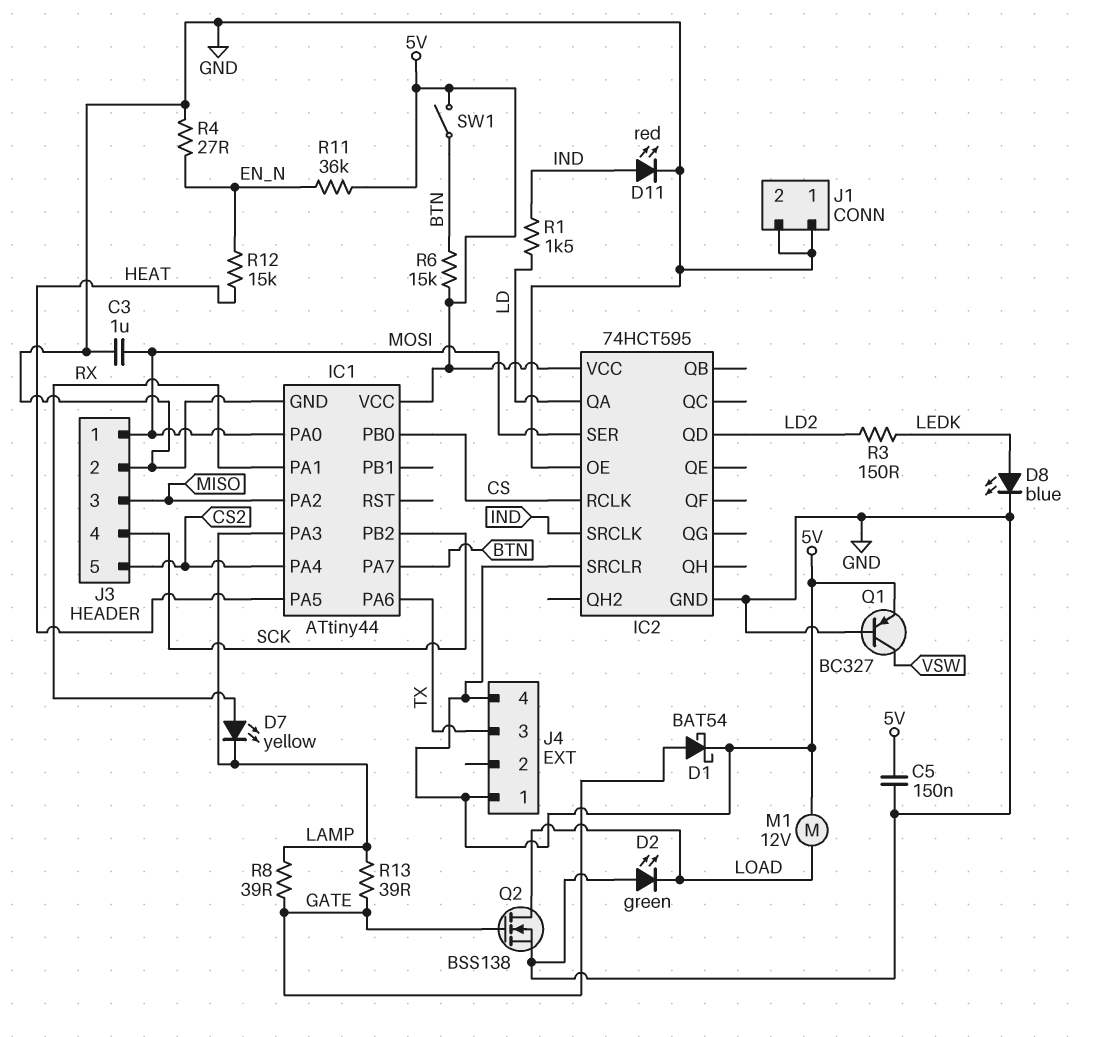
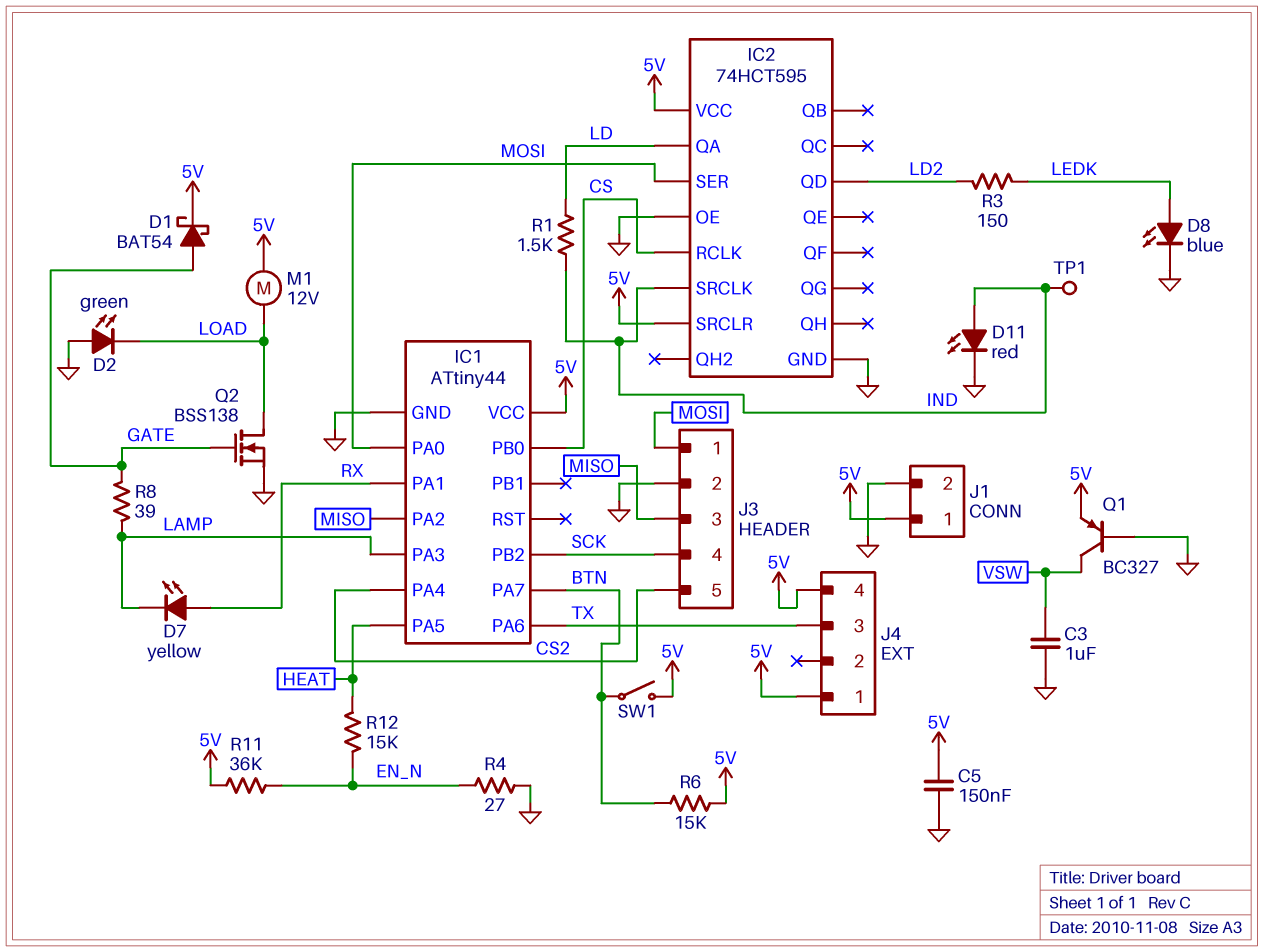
C3: 1uF (GND, MOSI) -> 1uF (GND, VSW)
J1 pin 1: GND -> 5V
R13: 39 (GATE, LAMP) -> none
TP1: none -> test point (IND)

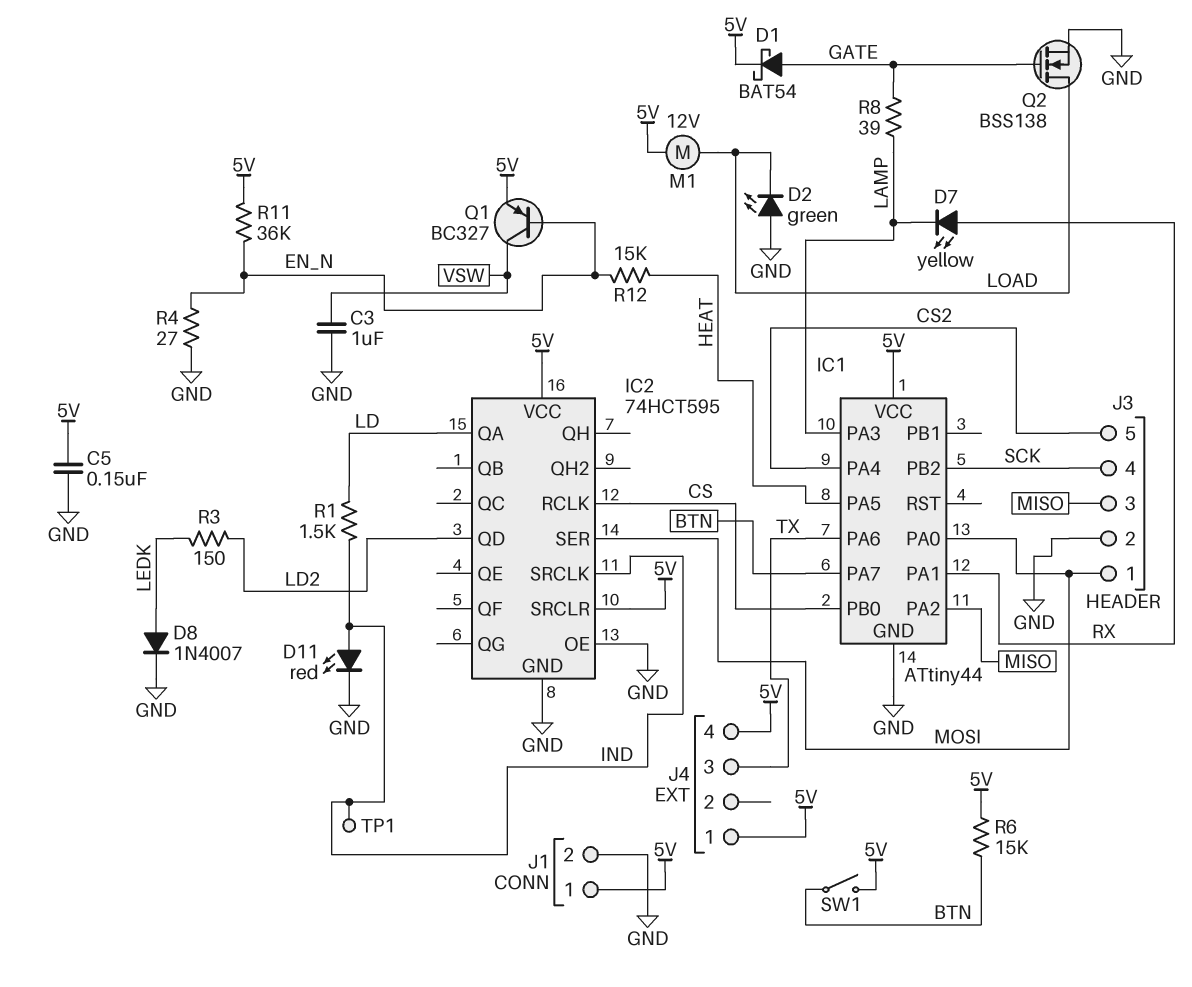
D8: LED blue (A LEDK, K GND) -> diode 1N4007 (A LEDK, K GND)
Q1: PNP BC327 (B GND, C VSW, E 5V) -> PNP BC327 (B EN_N, C VSW, E 5V)

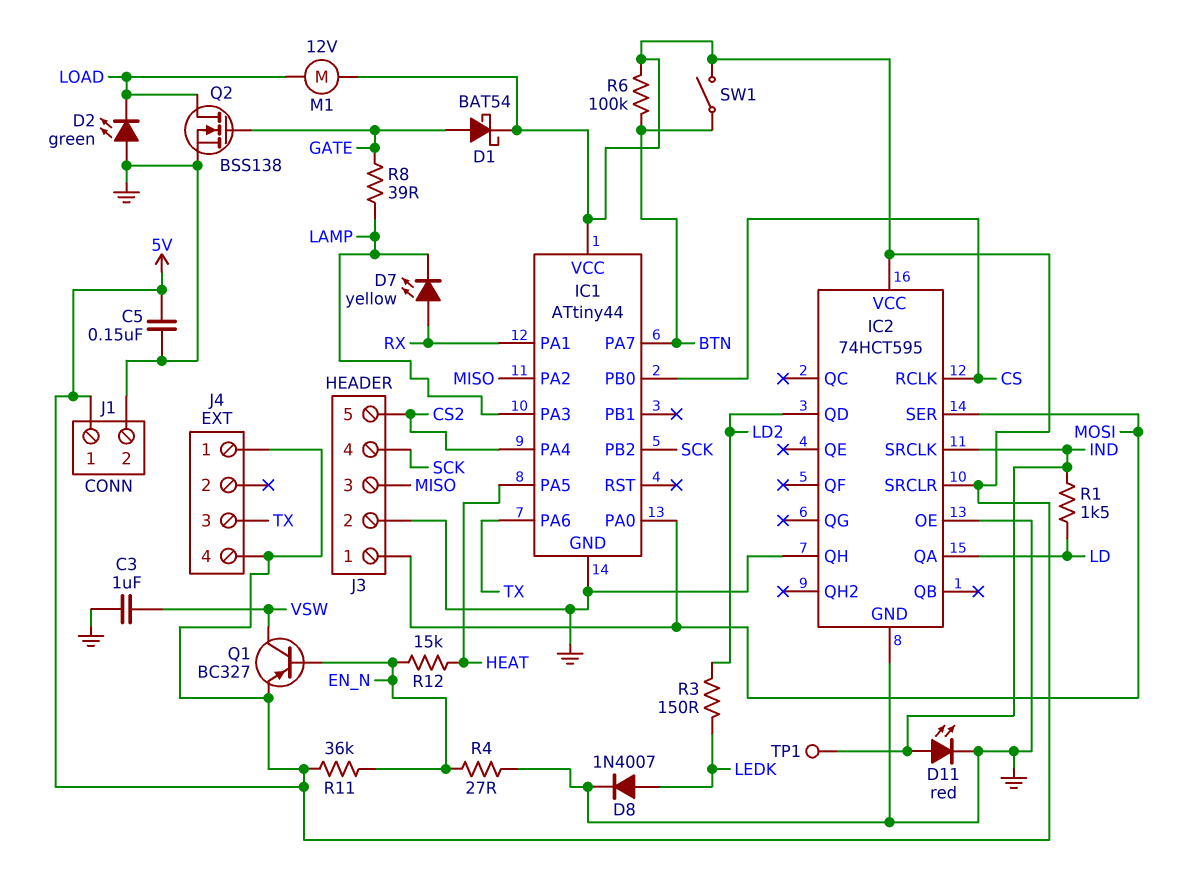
IC2 pin QH: none -> GND
R6: 15k (5V, BTN) -> 100k (5V, BTN)

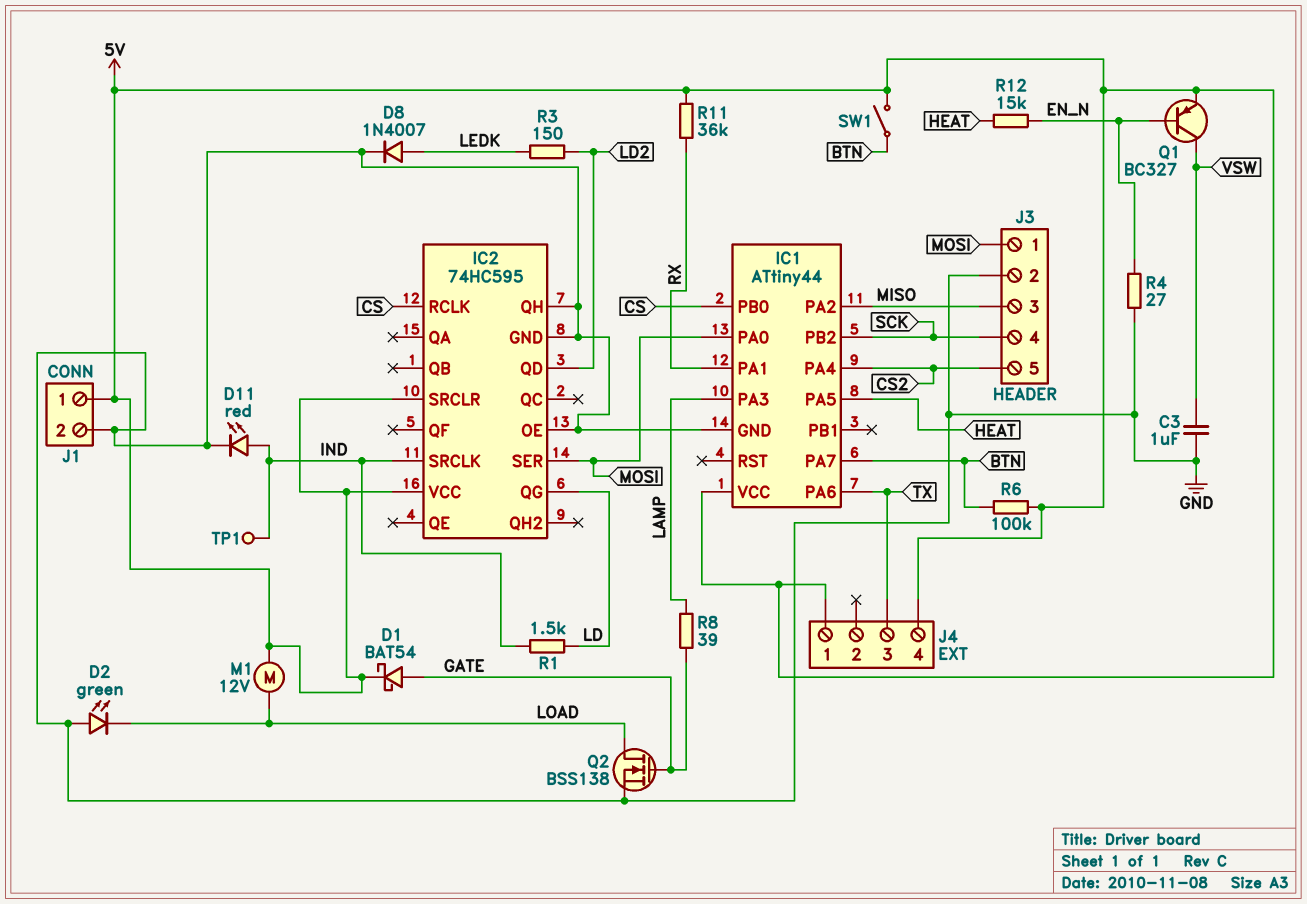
C5: 150nF (5V, GND) -> none
D7: LED yellow (A RX, K LAMP) -> none
IC2: 74HCT595 -> 74HC595
IC2 pin QA: LD -> none
IC2 pin QG: none -> LD
R11: 36k (5V, EN_N) -> 36k (5V, RX)

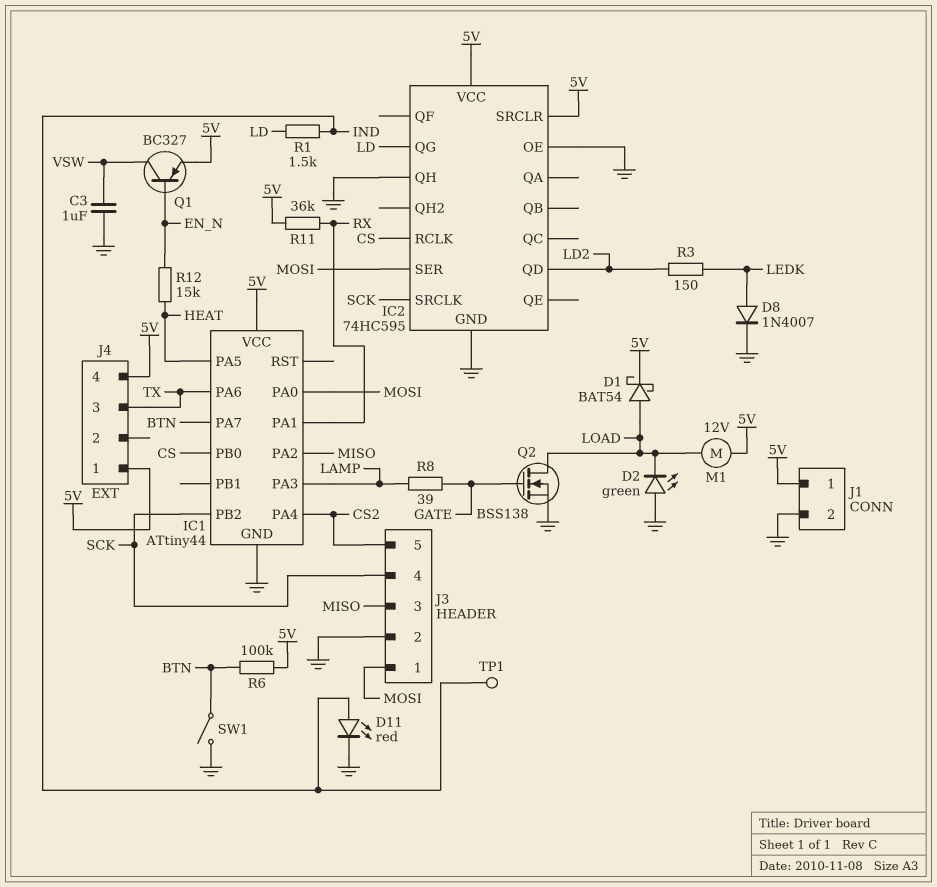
D1: schottky BAT54 (A GATE, K 5V) -> schottky BAT54 (A LOAD, K 5V)
IC2 pin SRCLK: IND -> SCK
R4: 27 (EN_N, GND) -> none
SW1: switch (5V, BTN) -> switch (BTN, GND)

